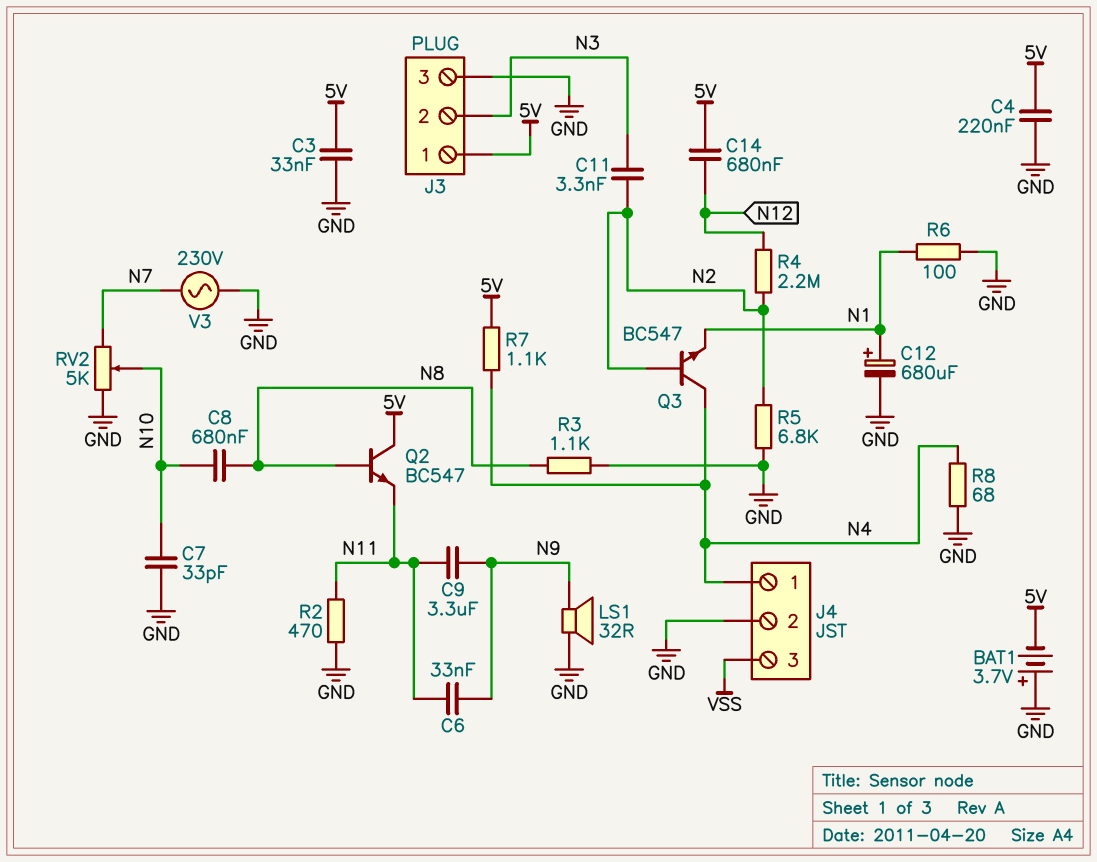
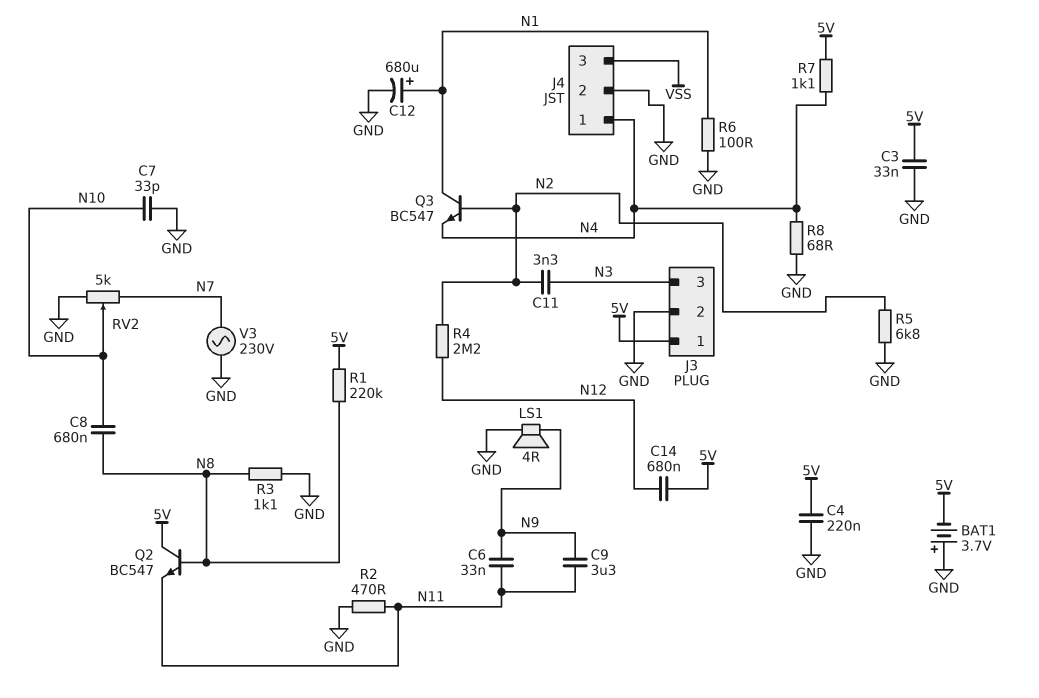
J3 pin 2: N3 -> GND
J3 pin 3: GND -> N3
LS1: speaker 32R (GND, N9) -> speaker 4R (GND, N9)
Q3: NPN BC547 (B N2, C N4, E N1) -> NPN BC547 (B N2, C N1, E N4)
R1: none -> 220k (5V, N8)

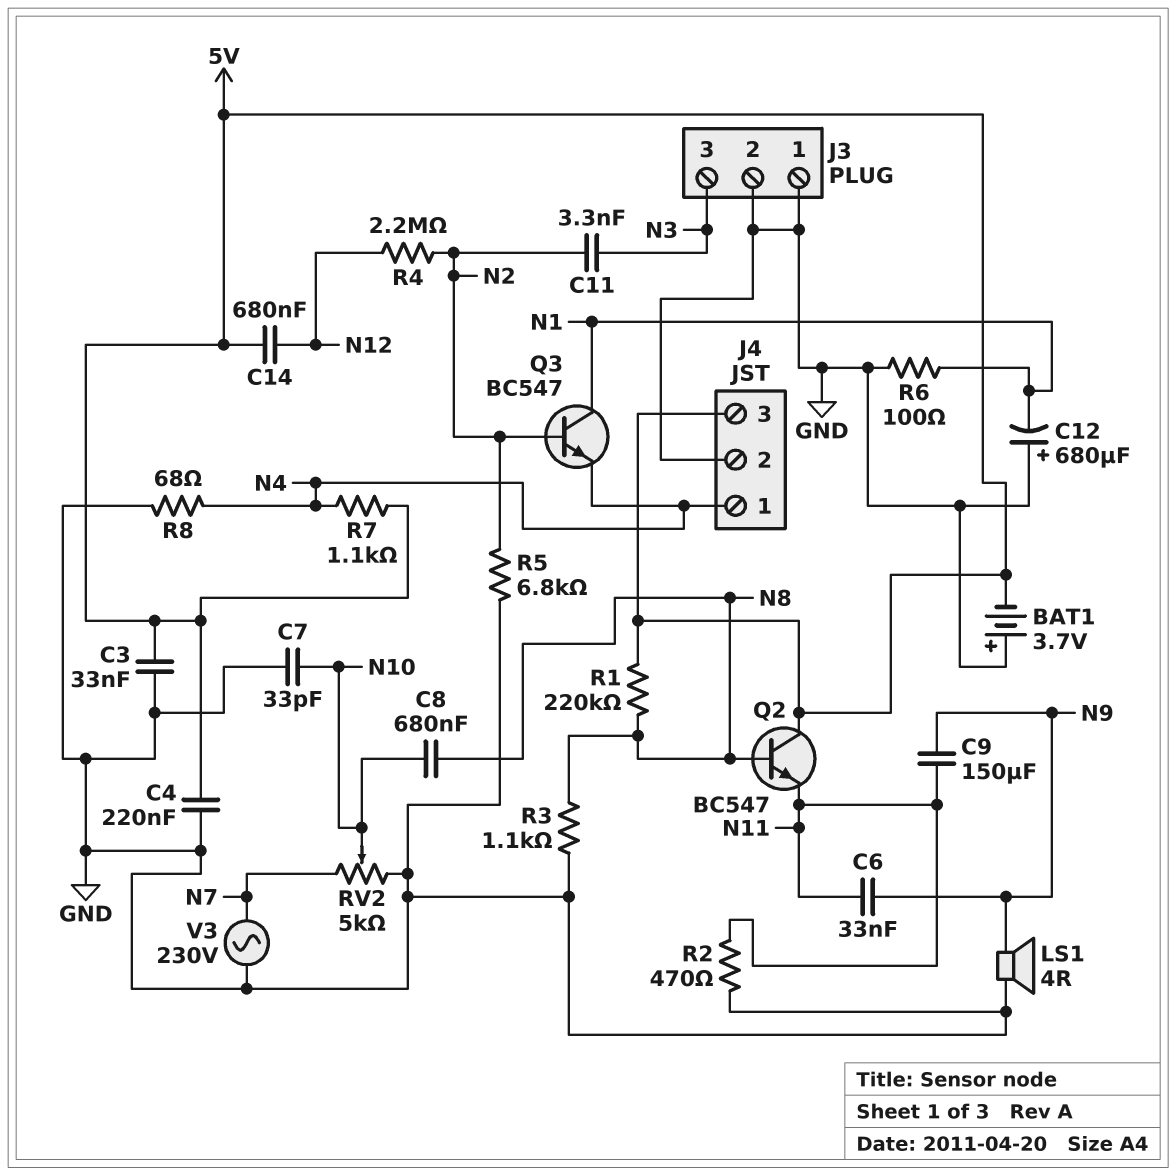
C9: 3.3uF (N9, N11) -> 150uF (N9, N11)
C12: 680uF (plus N1, minus GND) -> 680uF (plus GND, minus N1)
J3 pin 1: 5V -> GND
J4 pin 3: VSS -> 5V

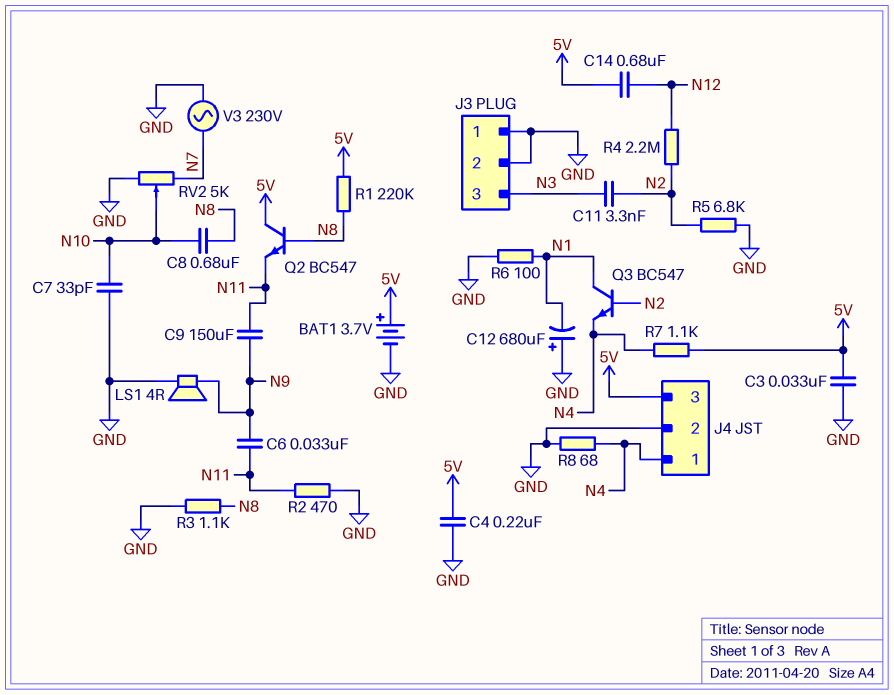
BAT1: 3.7V (plus GND, minus 5V) -> 3.7V (plus 5V, minus GND)

